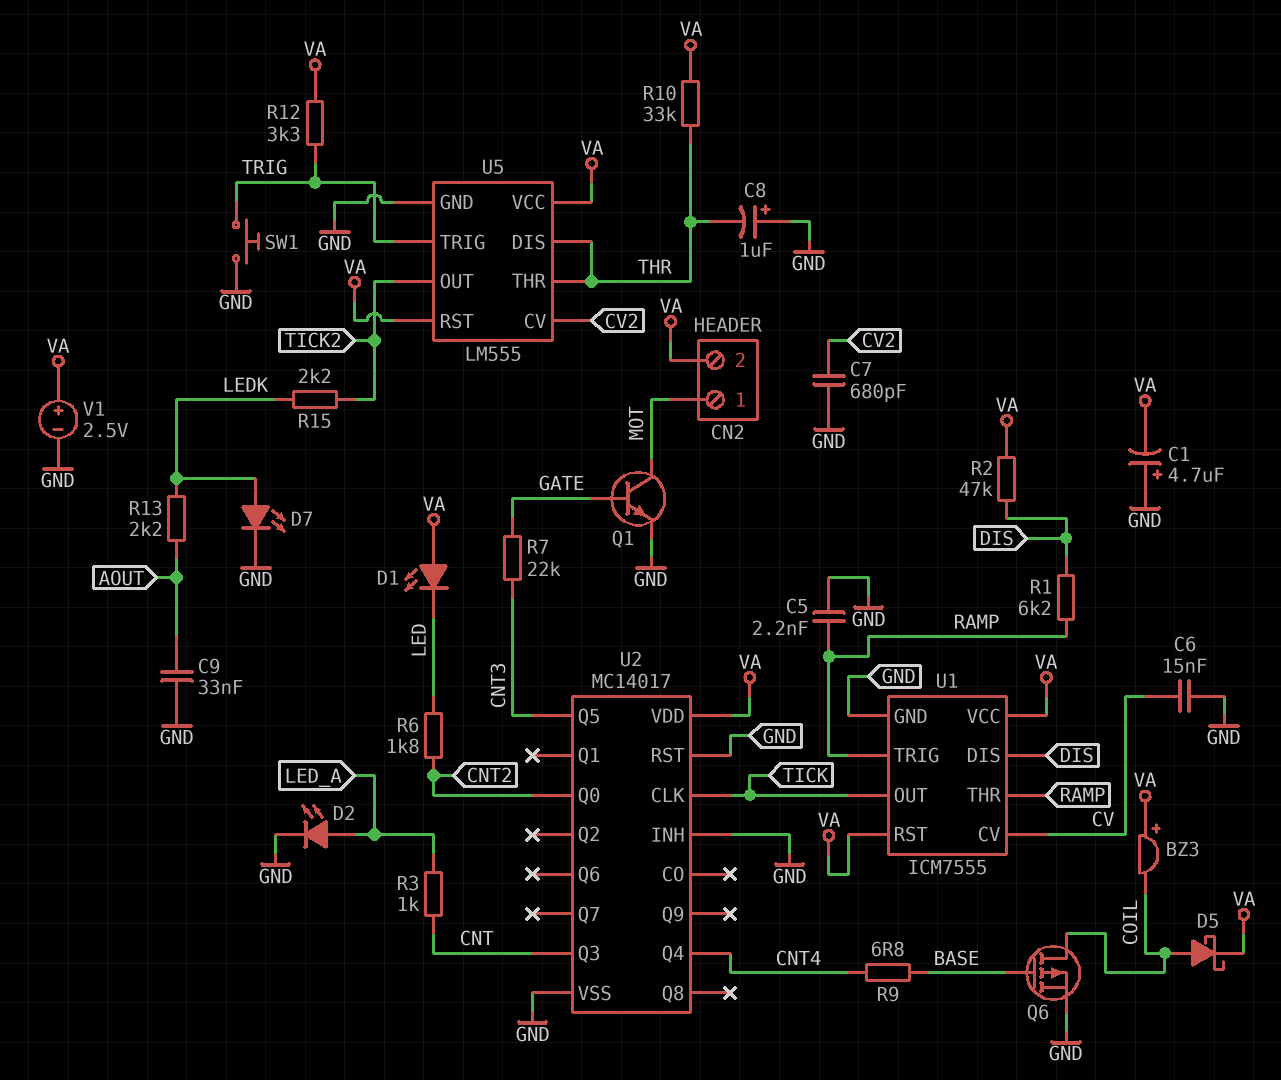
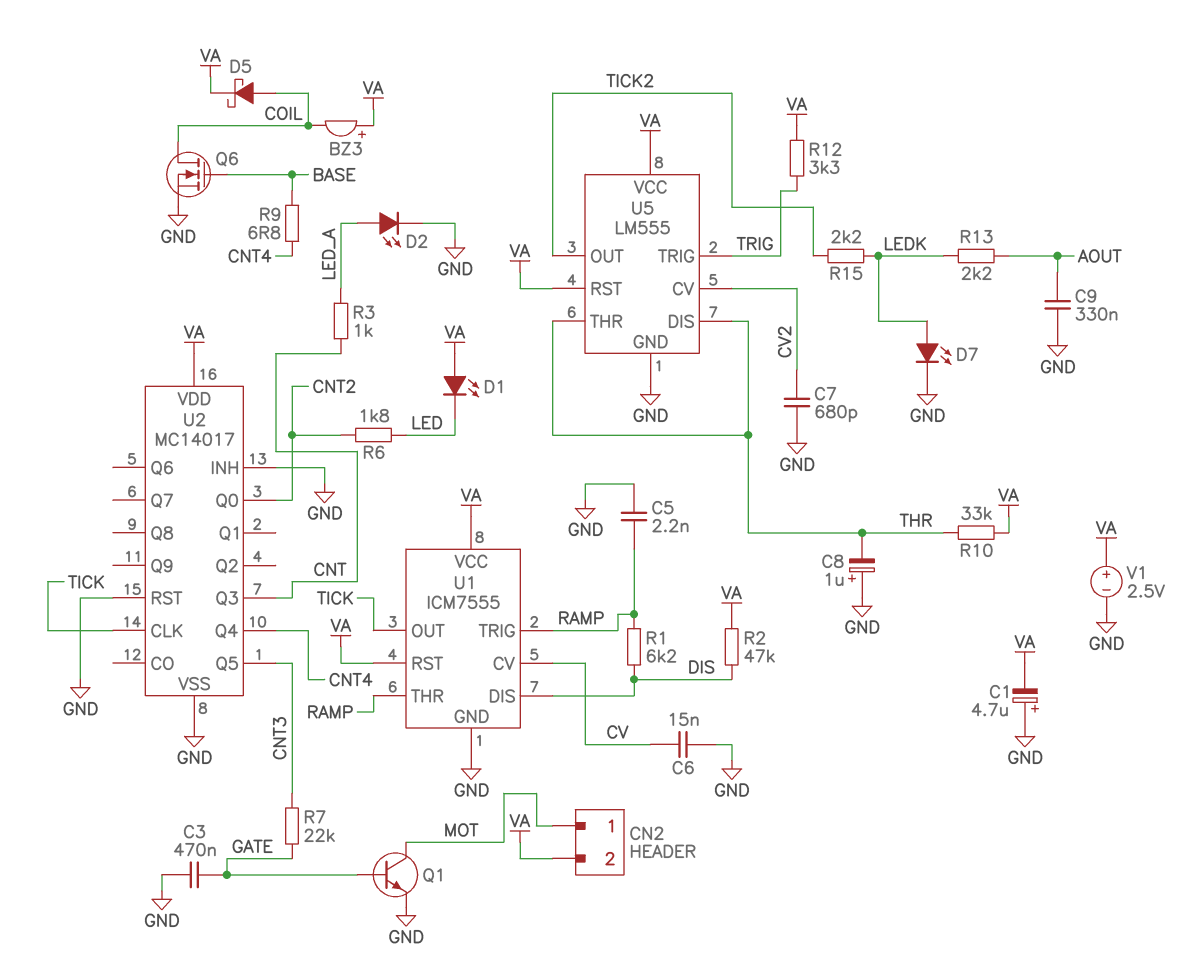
C3: none -> 470nF (GATE, GND)
C9: 33nF (AOUT, GND) -> 330nF (AOUT, GND)
Q6: PMOS (G BASE, D COIL, S GND) -> NMOS (G BASE, D COIL, S GND)
SW1: button (GND, TRIG) -> none

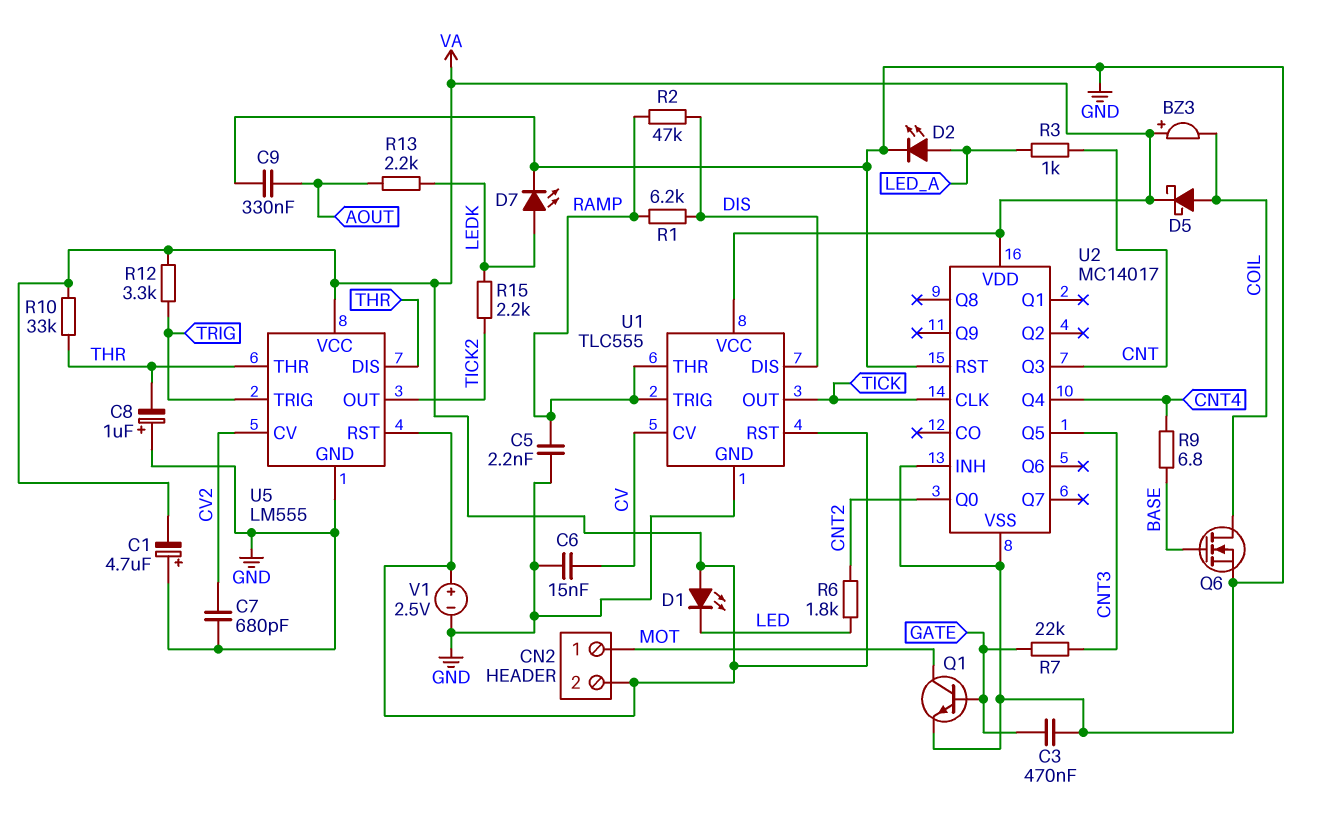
R2: 47k (DIS, VA) -> 47k (DIS, RAMP)
U1: ICM7555 -> TLC555

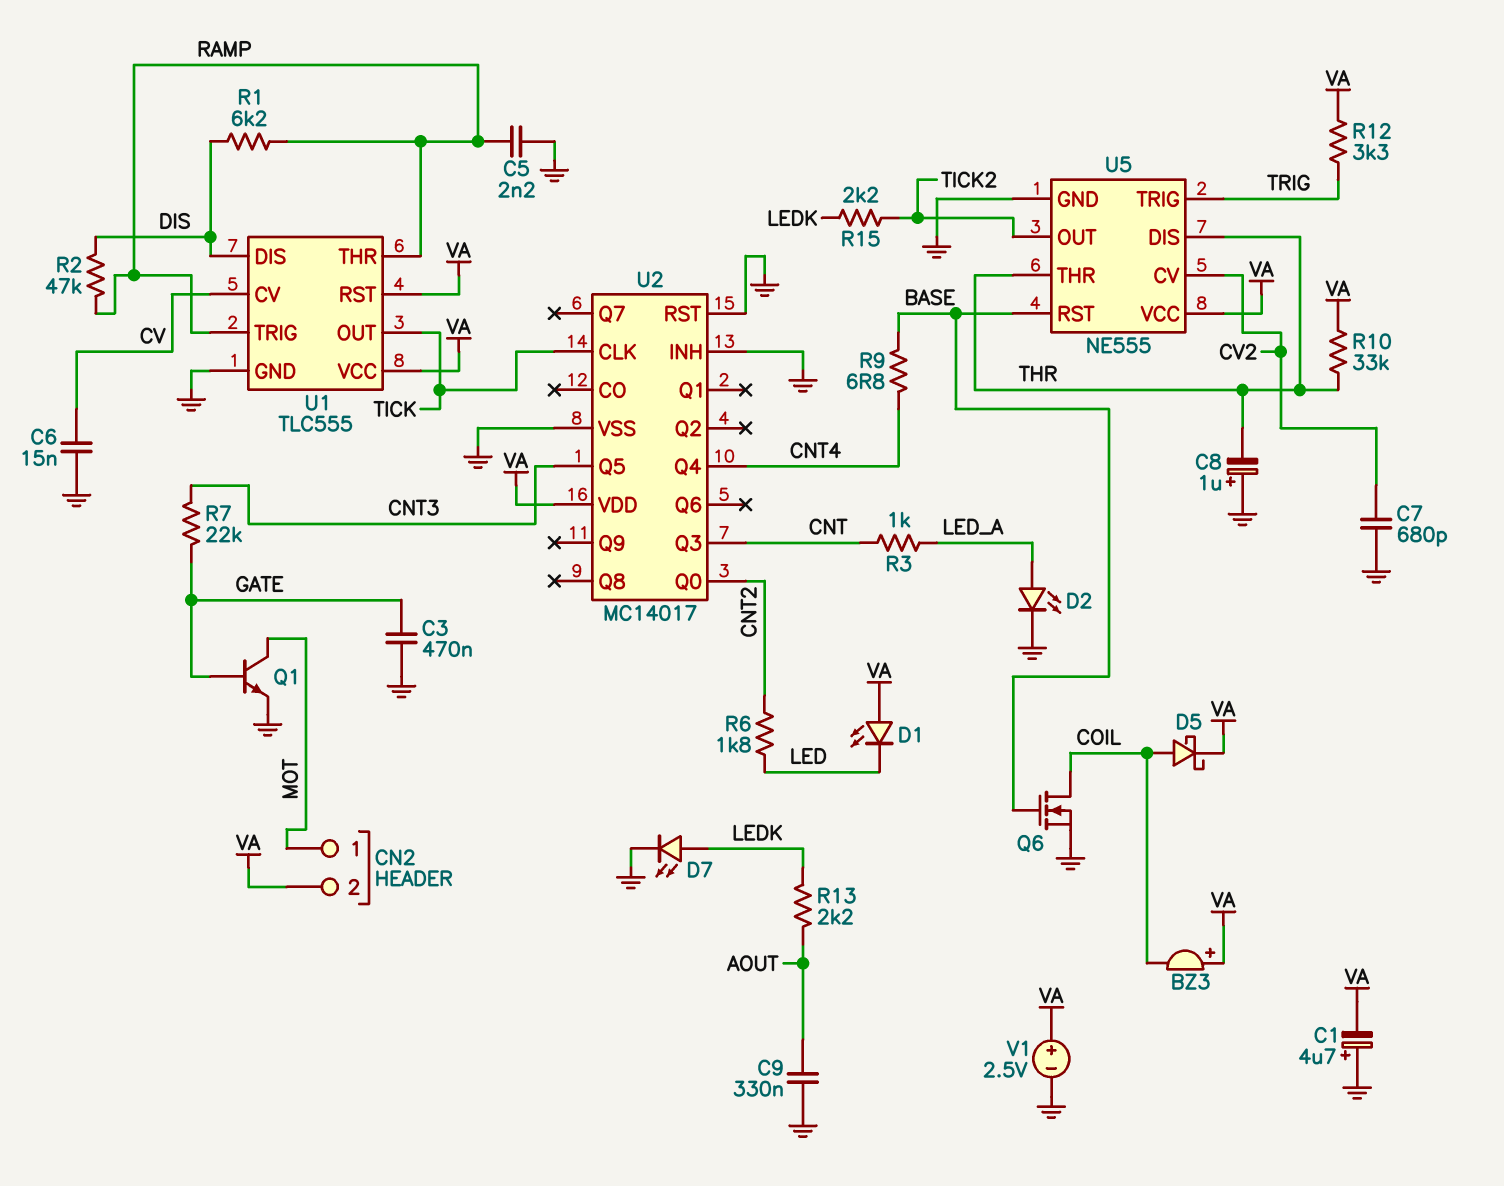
U5: LM555 -> NE555
U5 pin RST: VA -> BASE

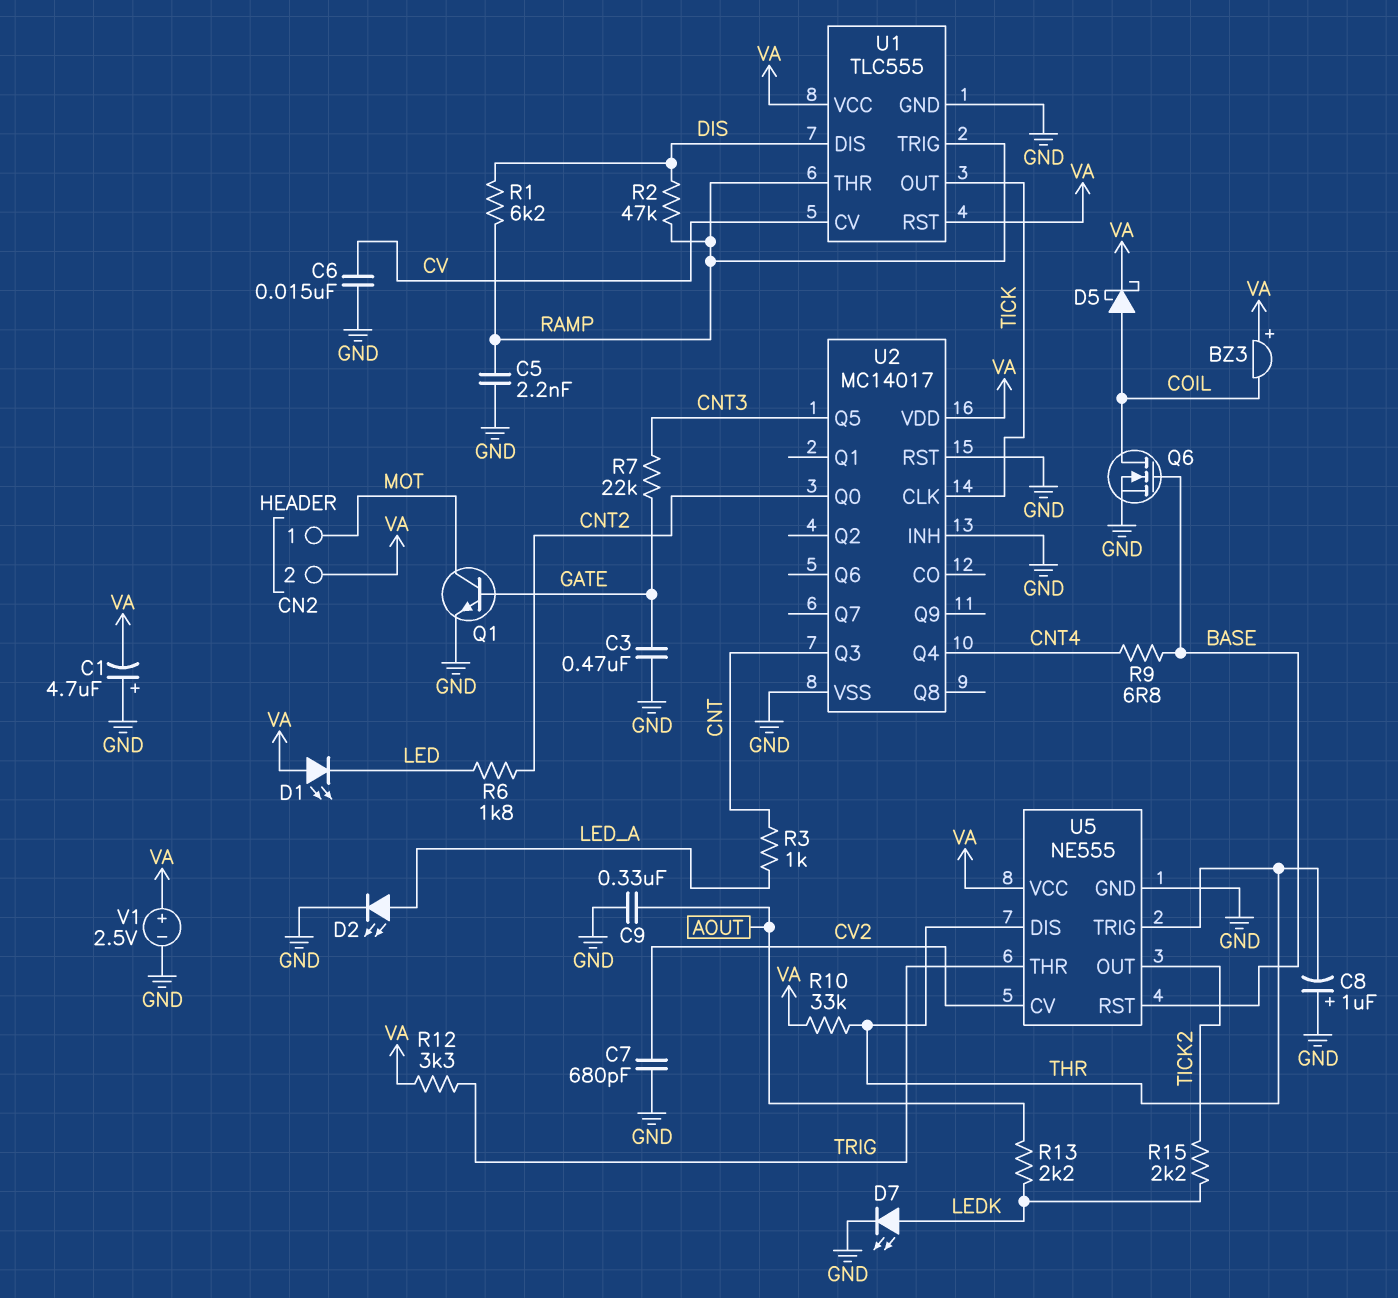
U5 pin THR: THR -> TRIG
U5 pin TRIG: TRIG -> THR

